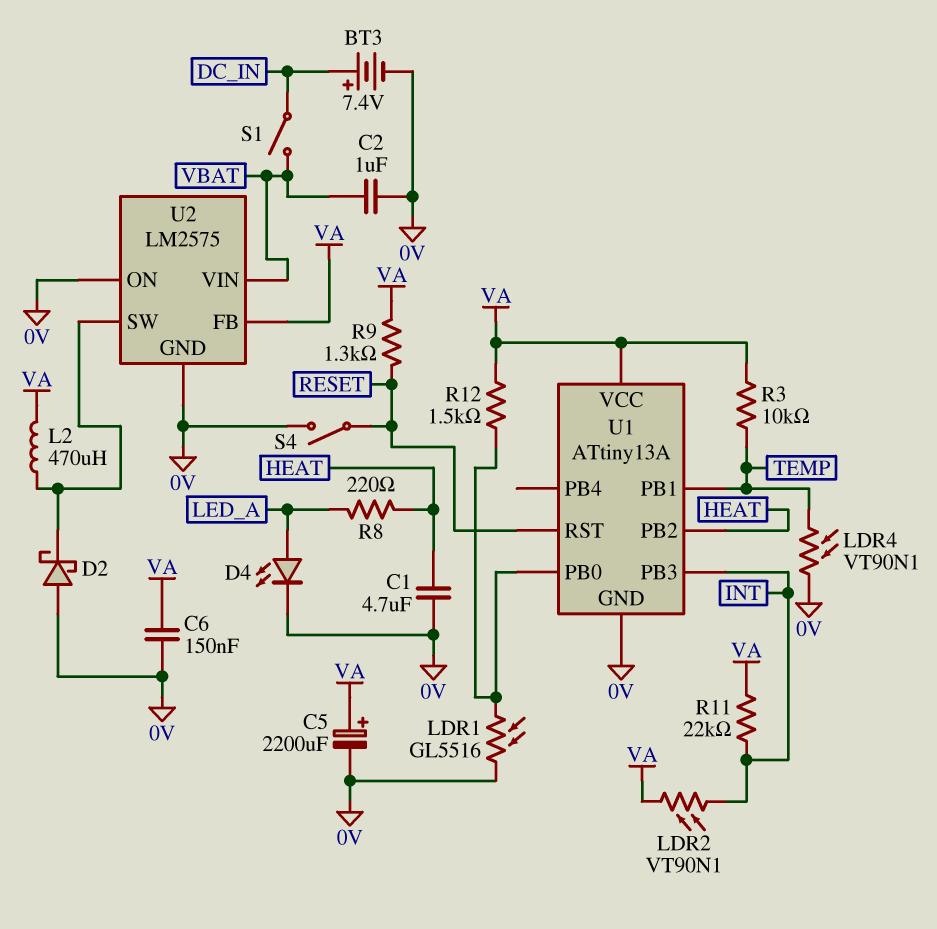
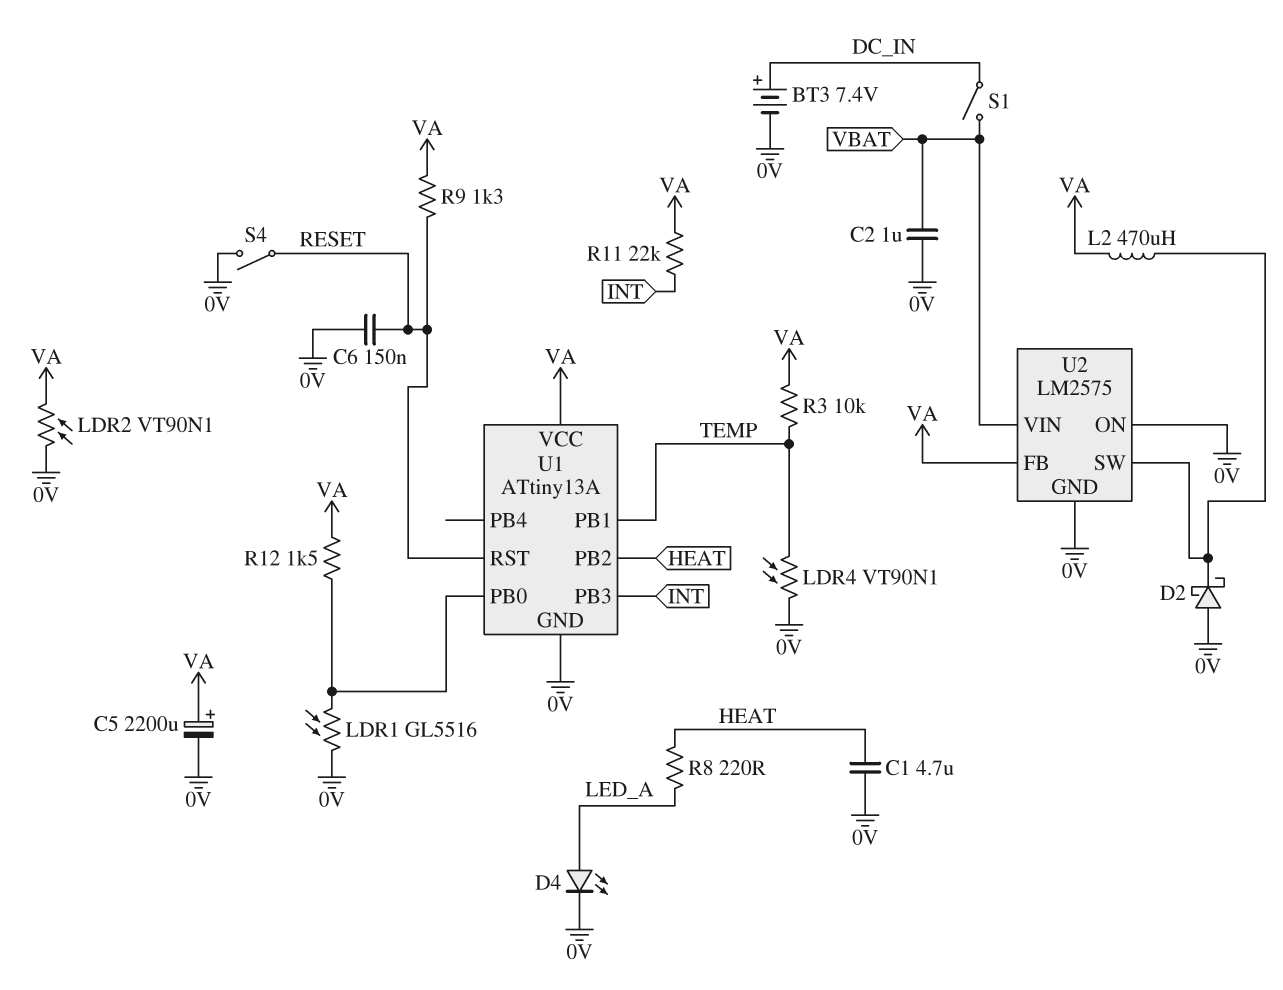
C6: 150nF (0V, VA) -> 150nF (0V, RESET)
LDR2: VT90N1 (INT, VA) -> VT90N1 (0V, VA)

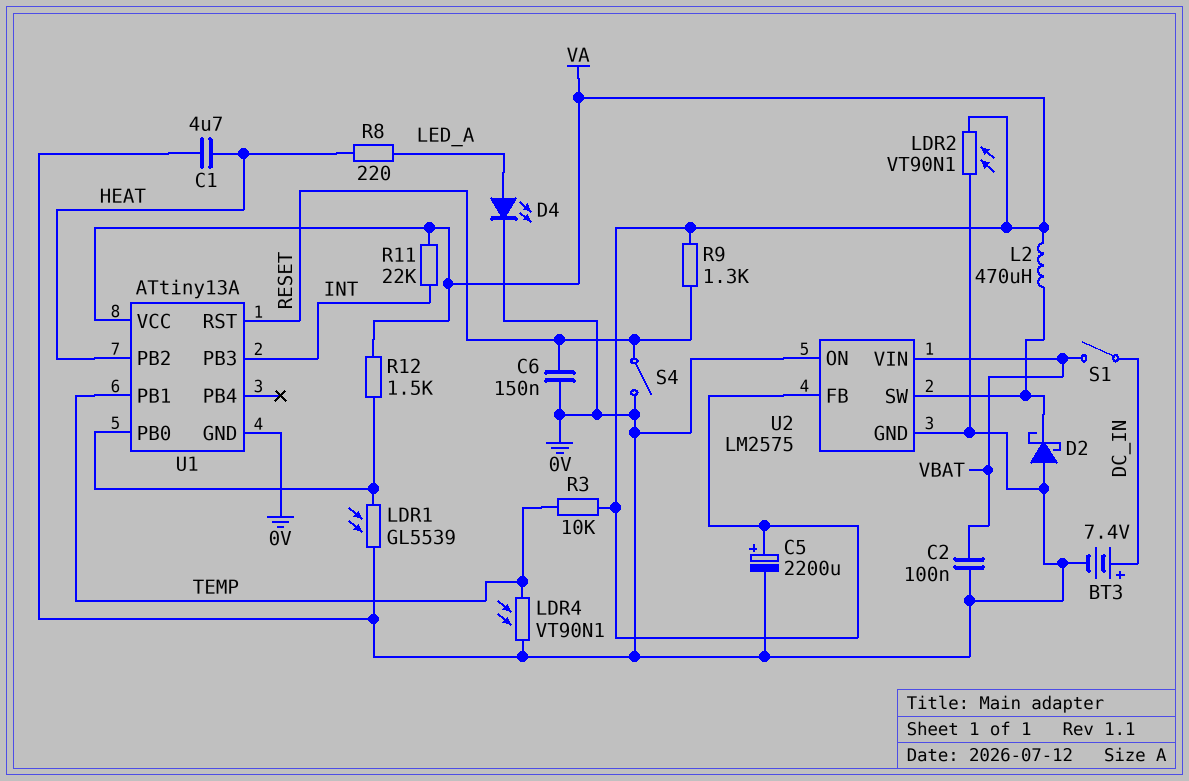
C2: 1uF (0V, VBAT) -> 100nF (0V, VBAT)
LDR1: GL5516 (0V, U1/PB0) -> GL5539 (0V, U1/PB0)

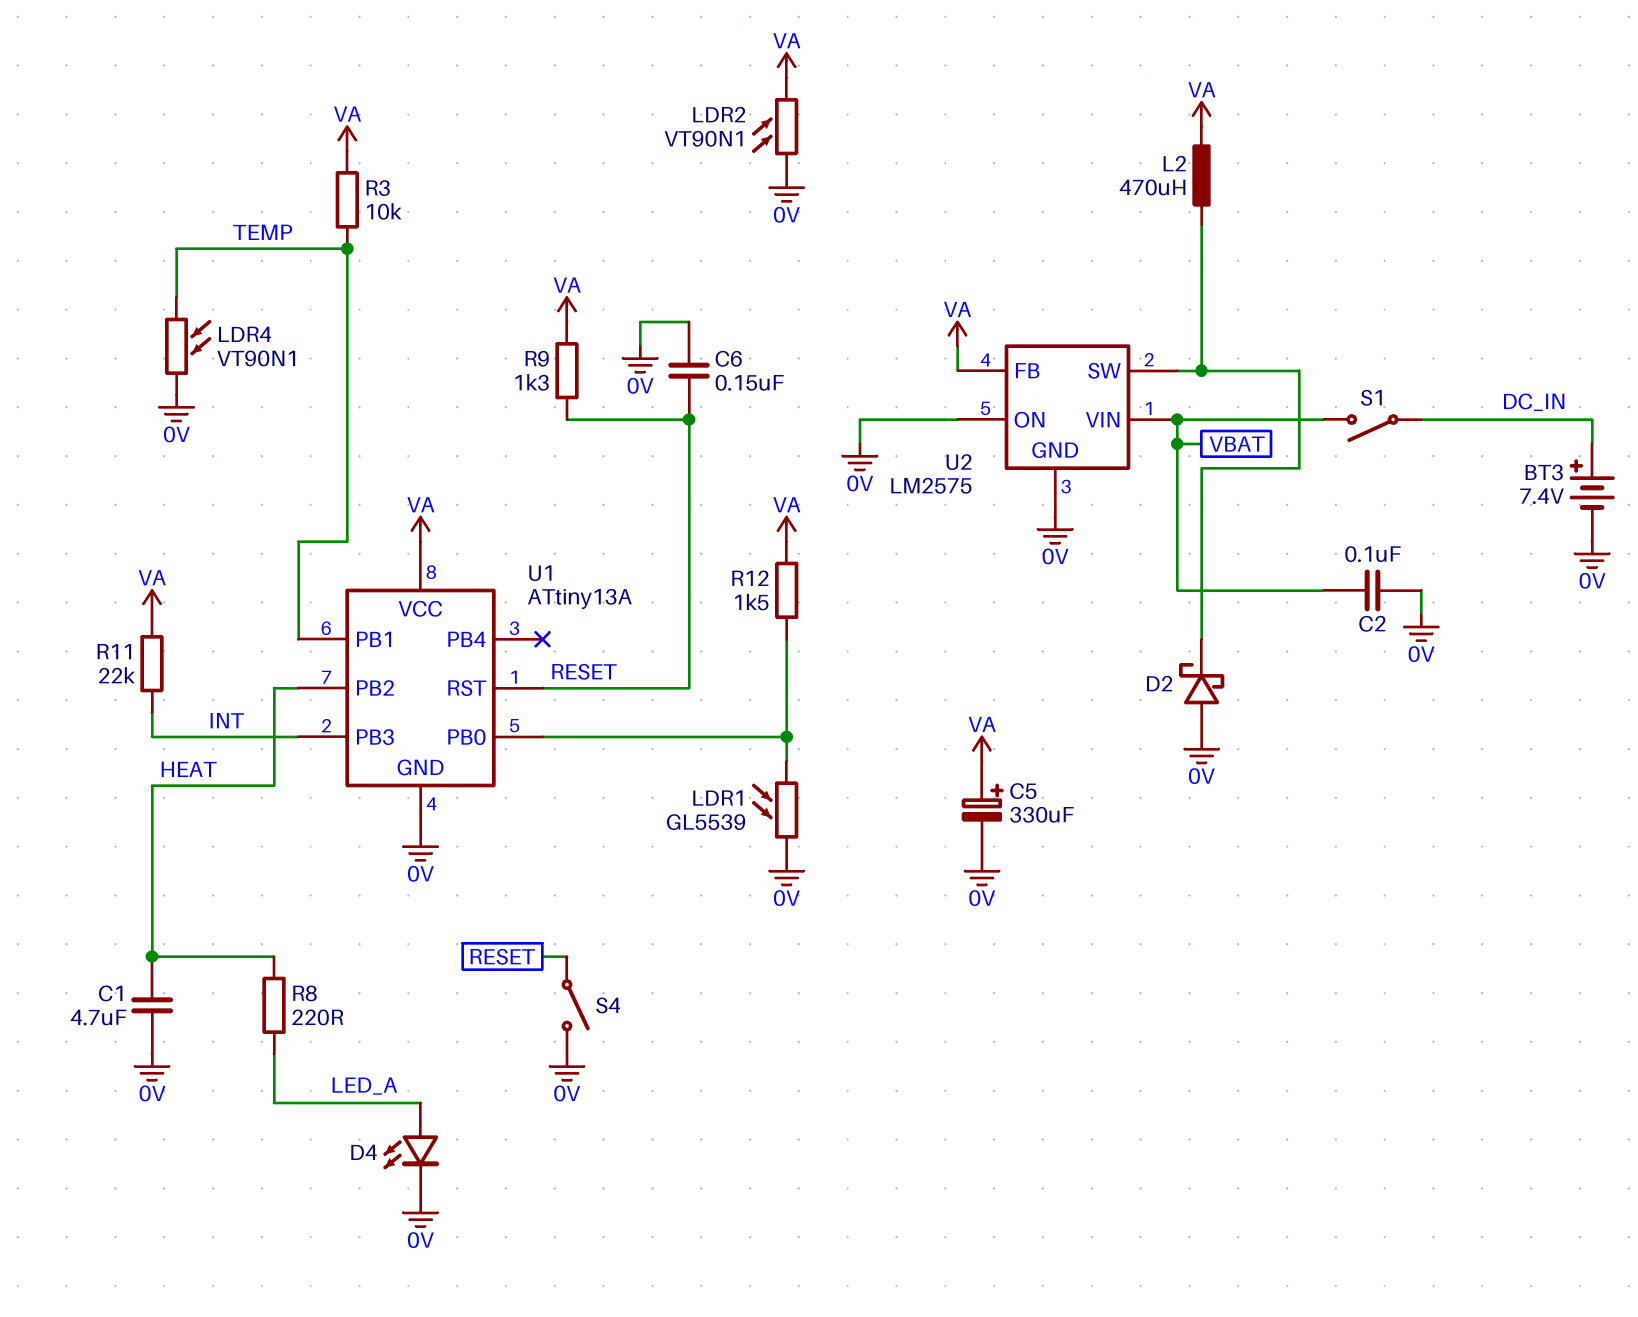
C5: 2200uF (plus VA, minus 0V) -> 330uF (plus VA, minus 0V)

